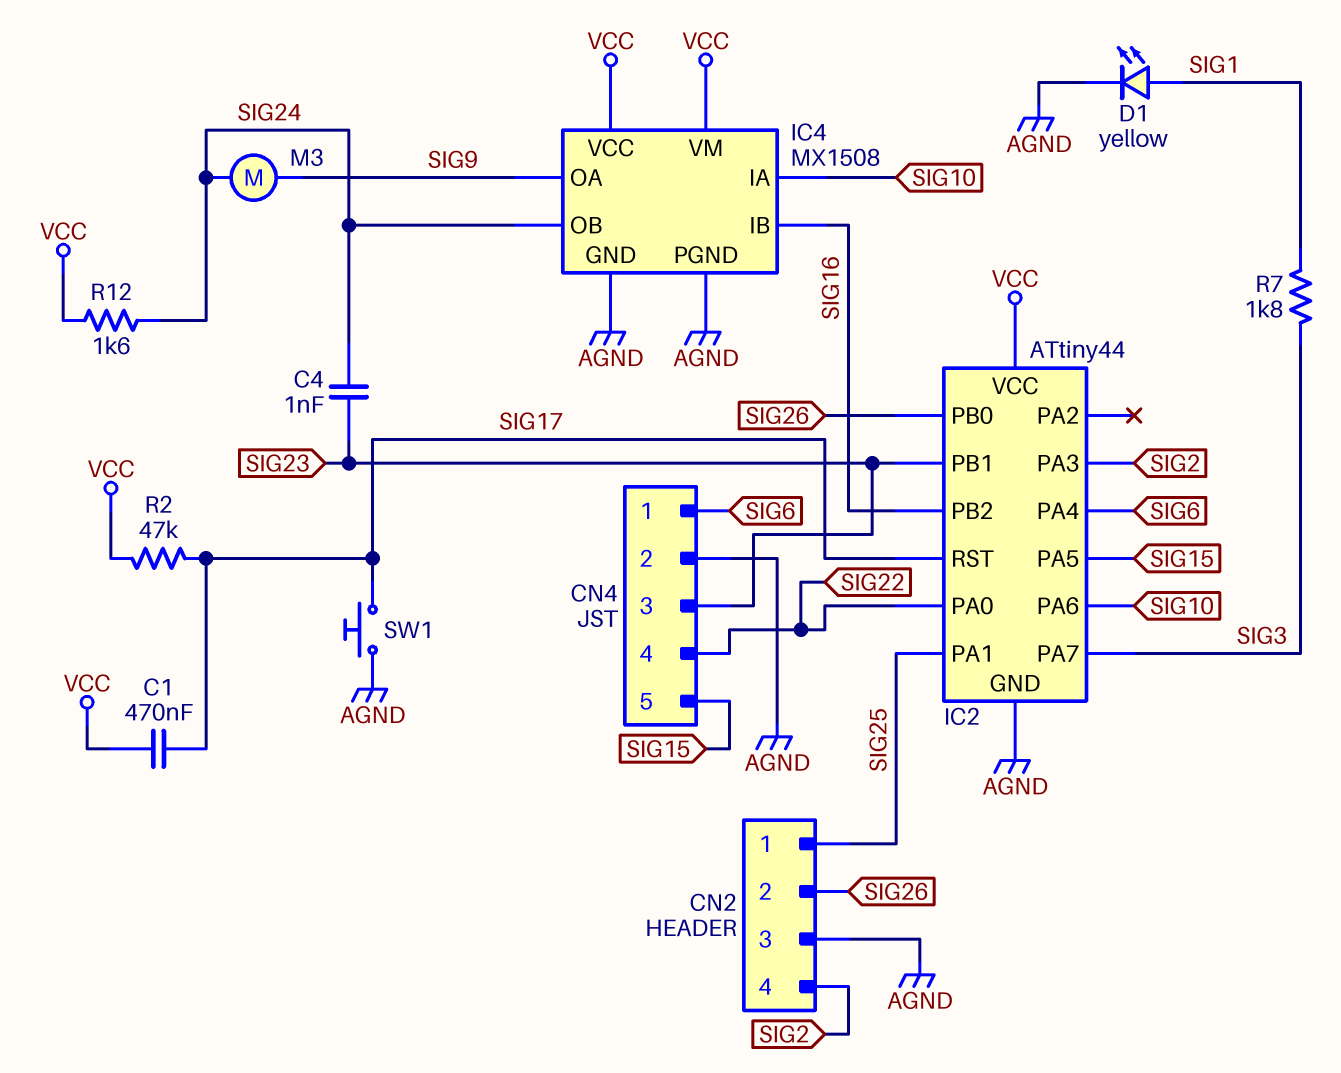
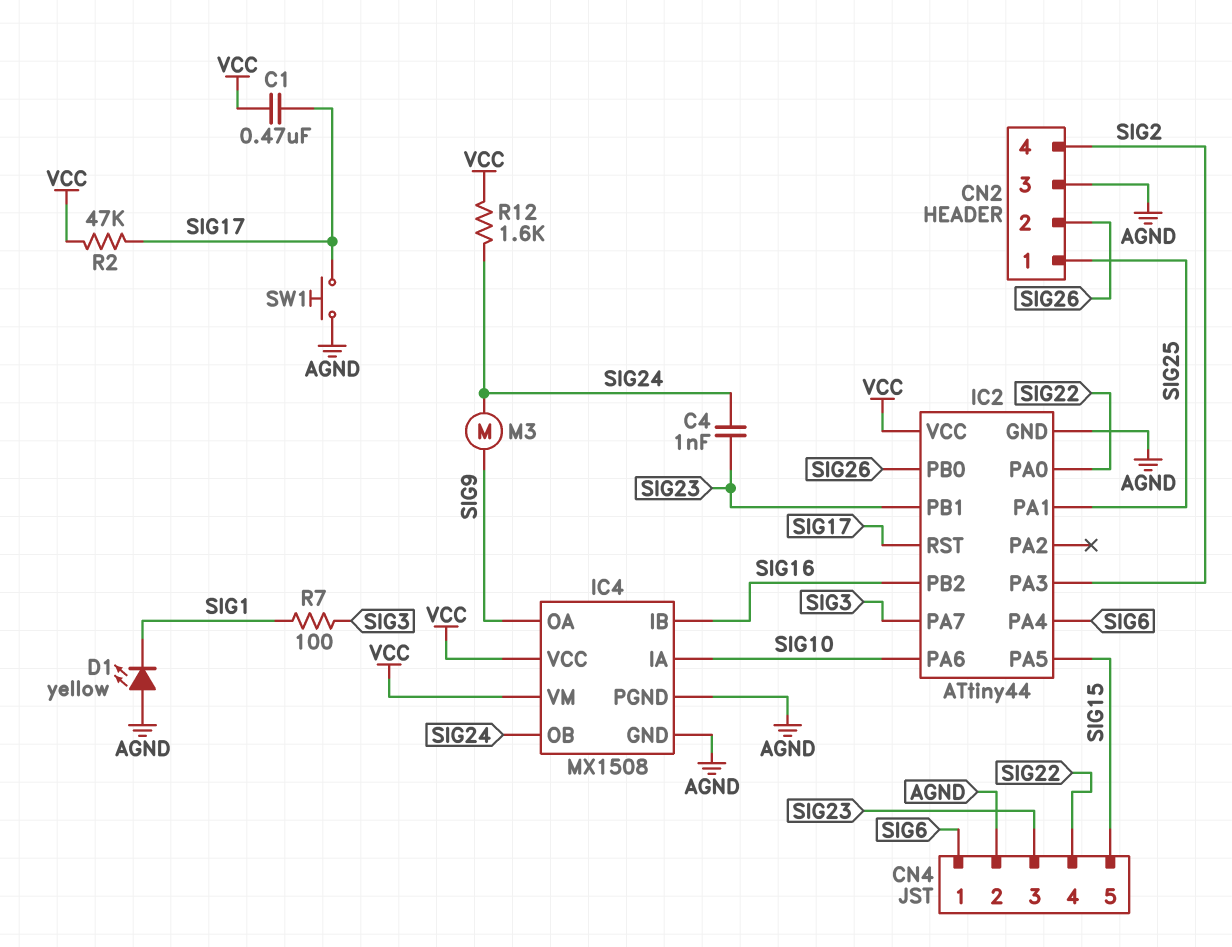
D1: LED yellow (A SIG1, K AGND) -> LED yellow (A AGND, K SIG1)
R7: 1.8k (SIG1, SIG3) -> 100 (SIG1, SIG3)

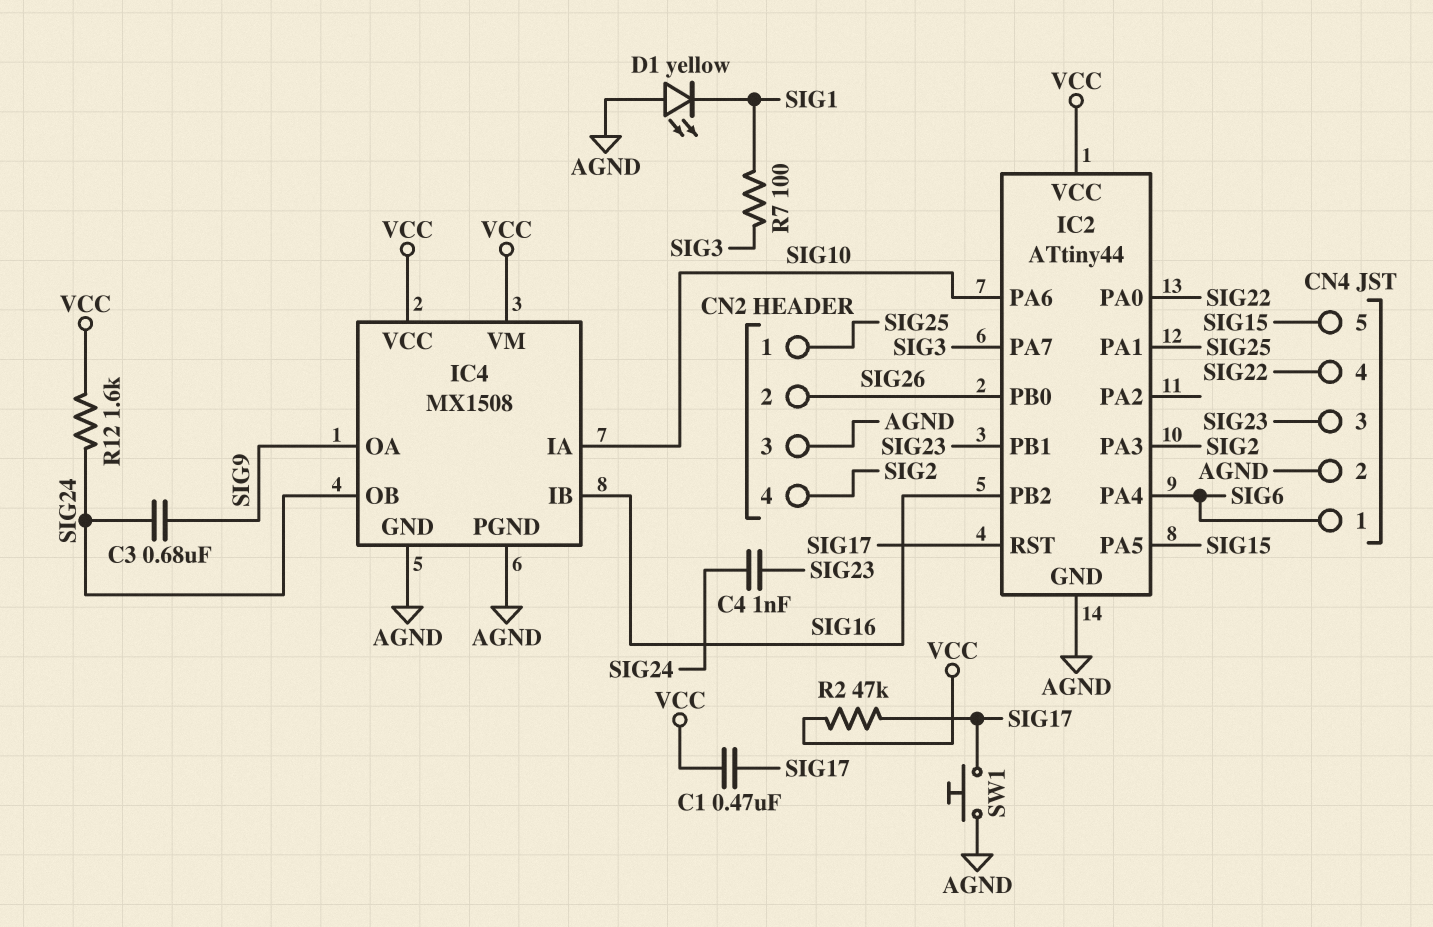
C3: none -> 680nF (SIG9, SIG24)
M3: motor (SIG9, SIG24) -> none

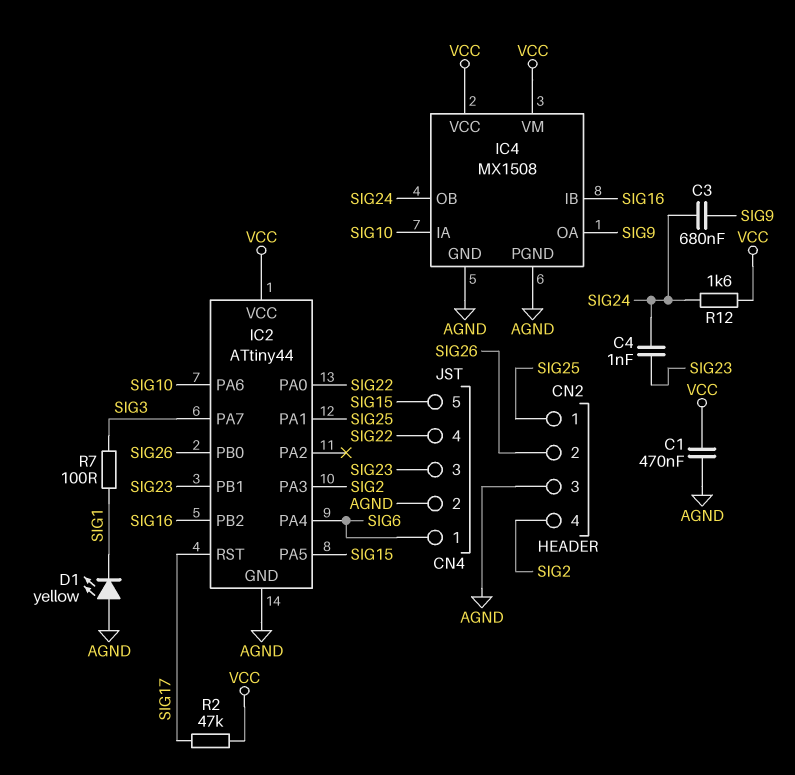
C1: 470nF (SIG17, VCC) -> 470nF (AGND, VCC)
SW1: button (AGND, SIG17) -> none

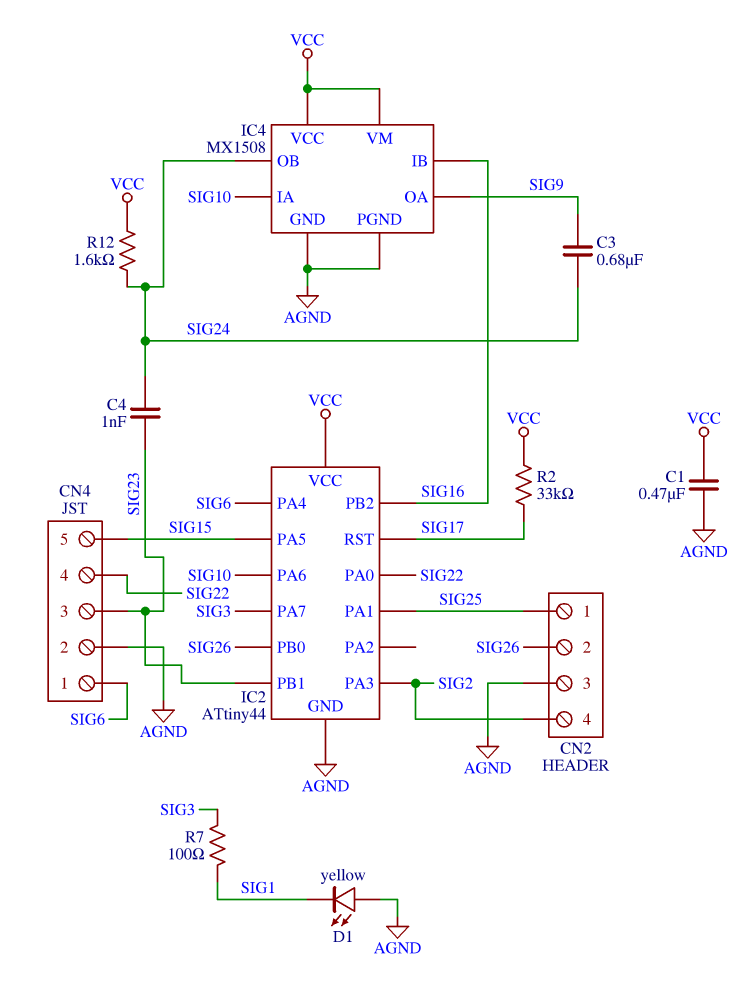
R2: 47k (SIG17, VCC) -> 33k (SIG17, VCC)

